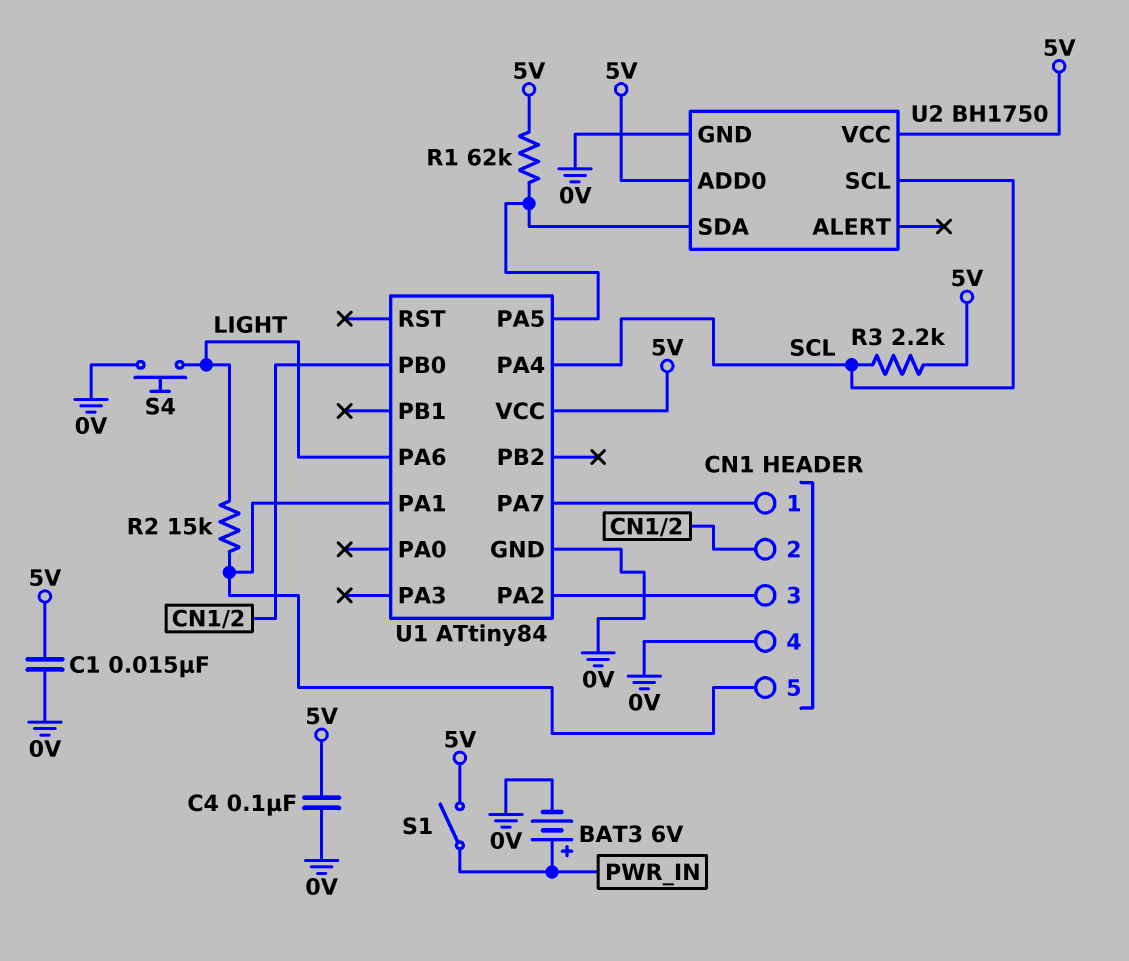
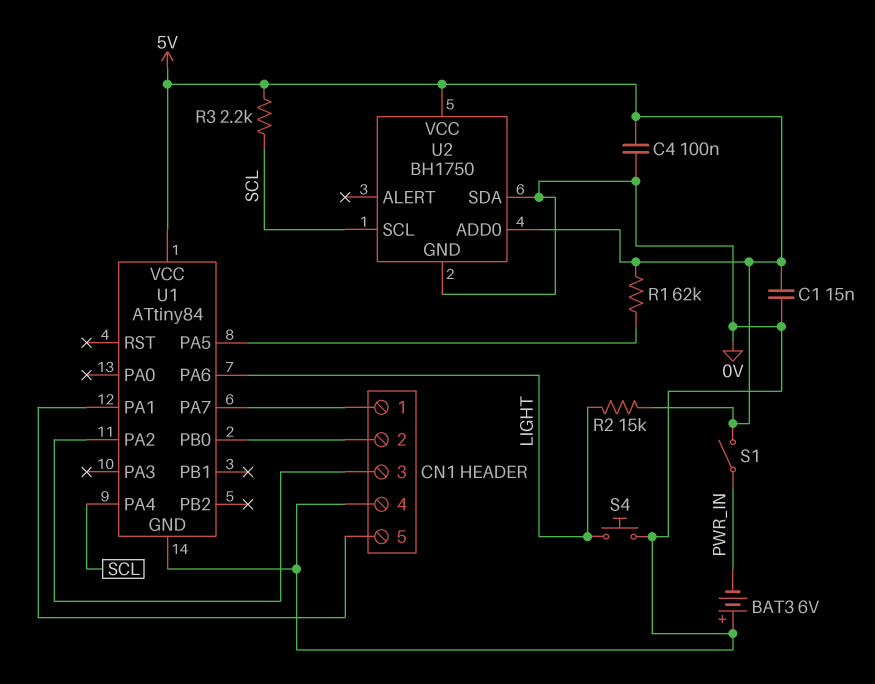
BAT3: 6V (plus PWR_IN, minus 0V) -> 6V (plus 0V, minus PWR_IN)
R2: 15k (CN1/5, LIGHT) -> 15k (5V, LIGHT)
U2 pin SDA: U1/PA5 -> 0V

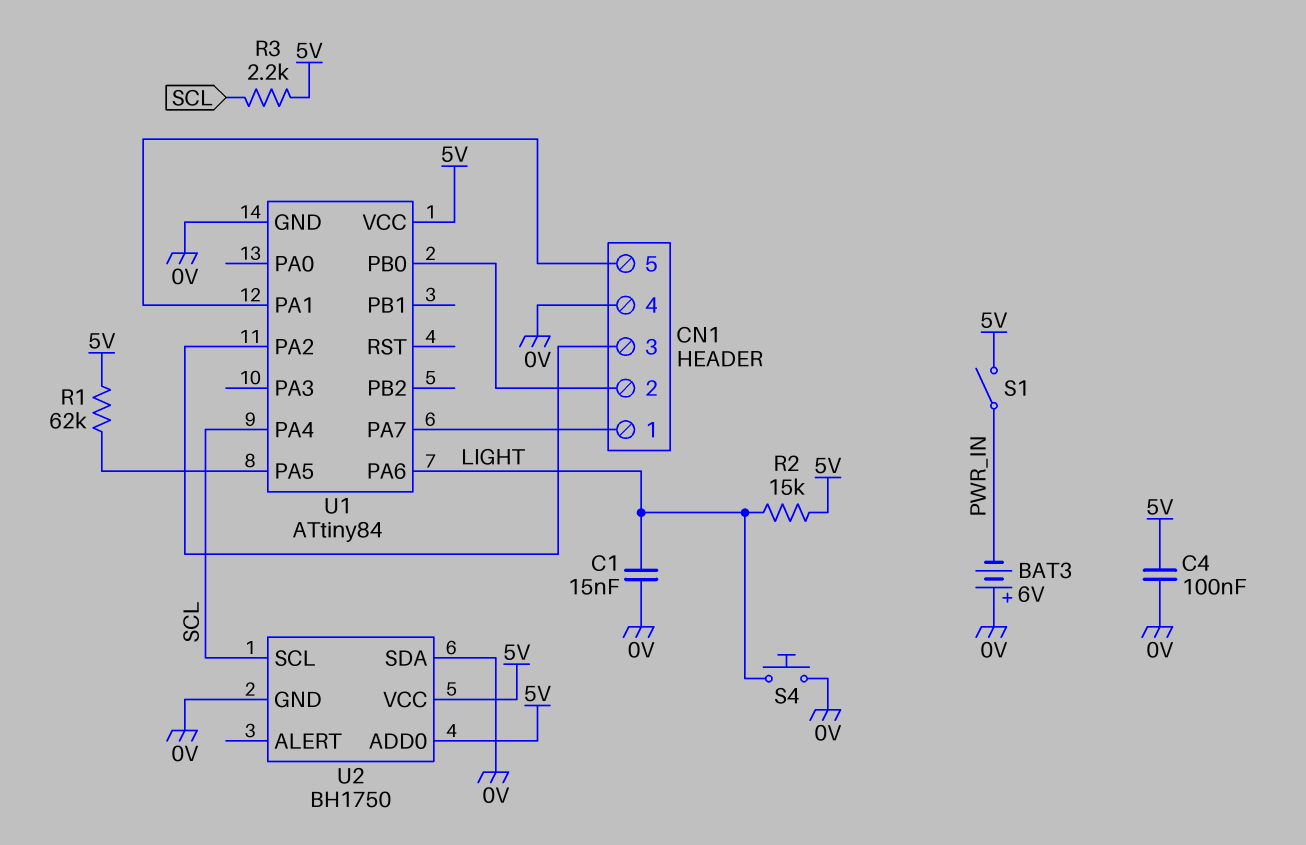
C1: 15nF (0V, 5V) -> 15nF (0V, LIGHT)

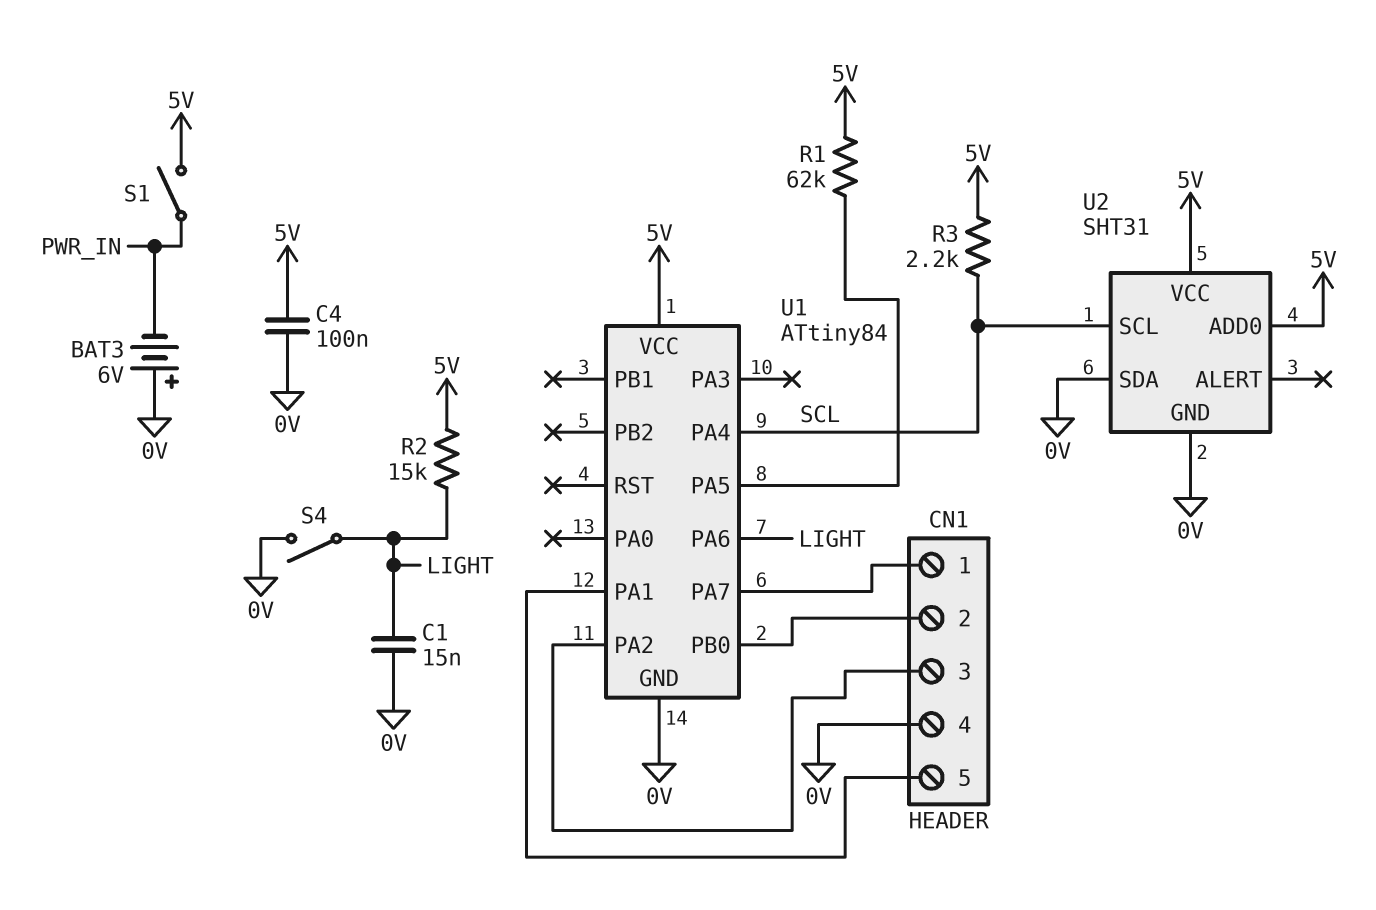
S4: button (0V, LIGHT) -> switch (0V, LIGHT)
U2: BH1750 -> SHT31

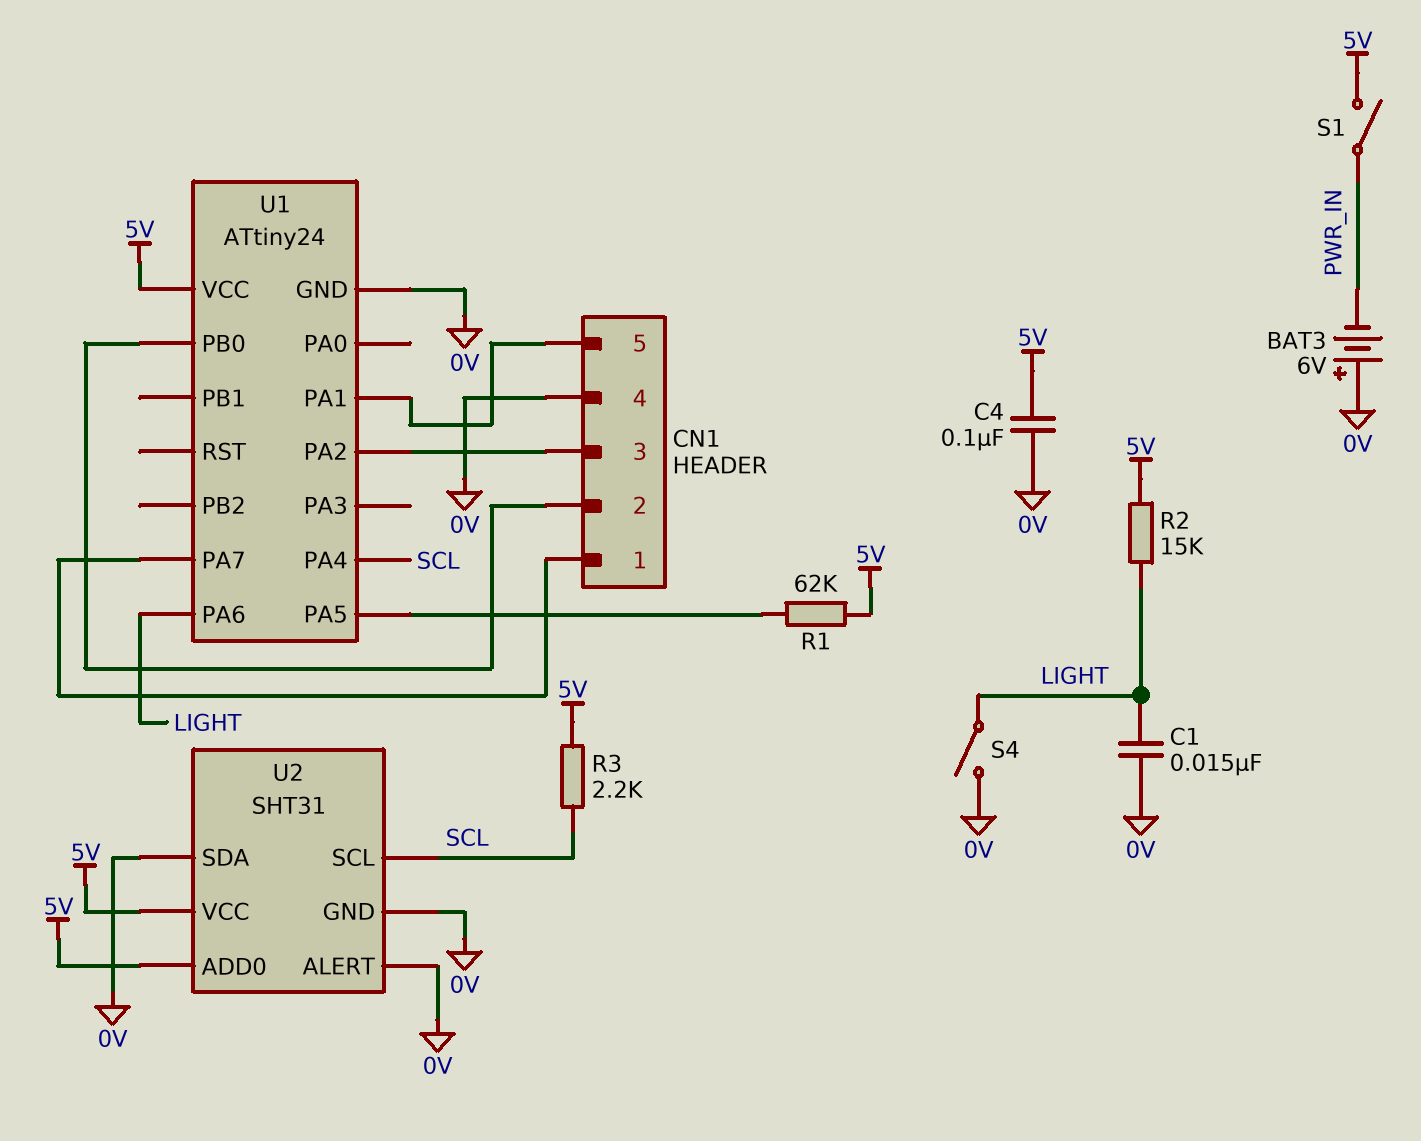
U1: ATtiny84 -> ATtiny24
U2 pin ALERT: none -> 0V

